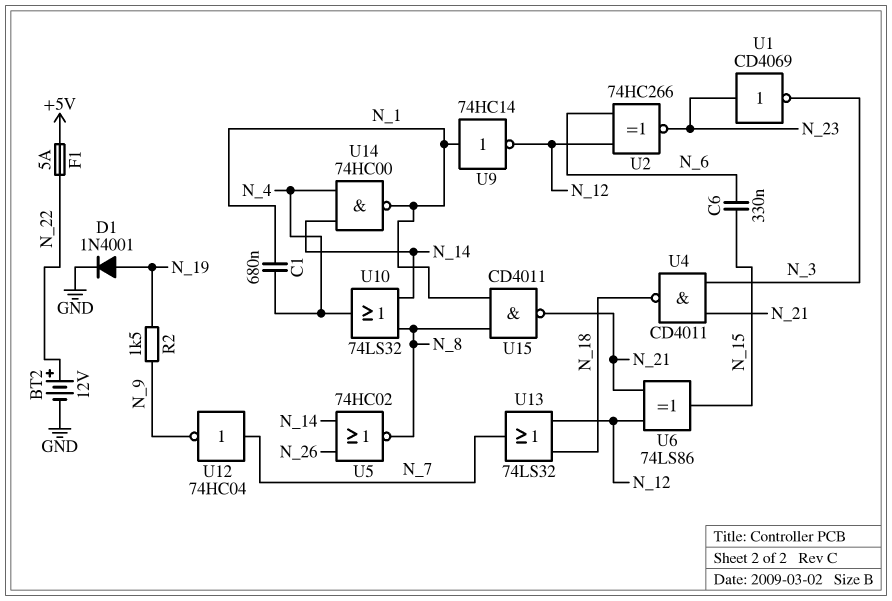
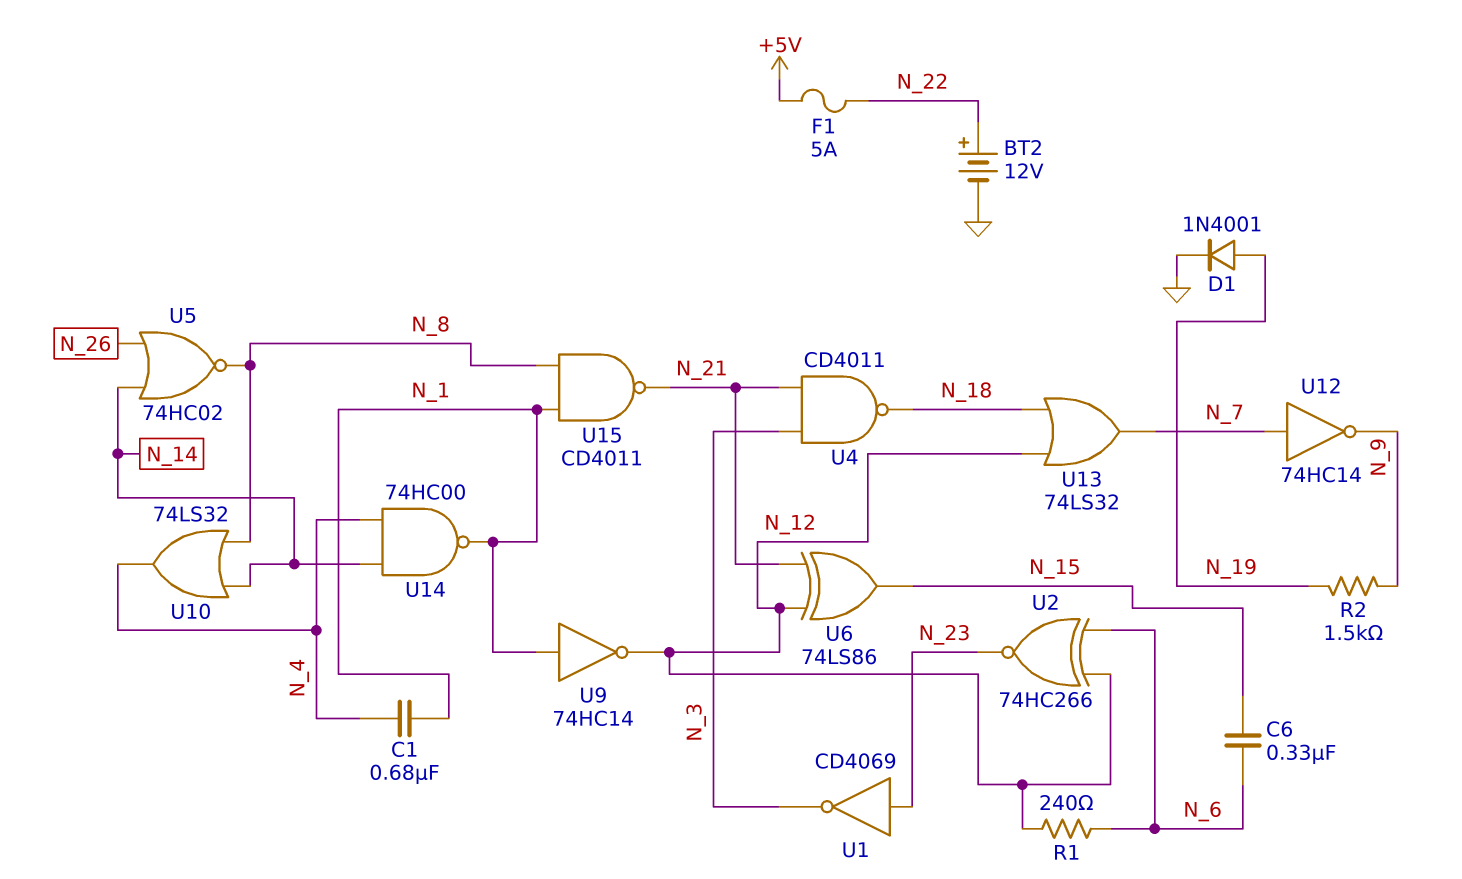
R1: none -> 240 (N_6, N_12)
U12: NOT 74HC04 (in N_7, out N_9) -> NOT 74HC14 (in N_7, out N_9)

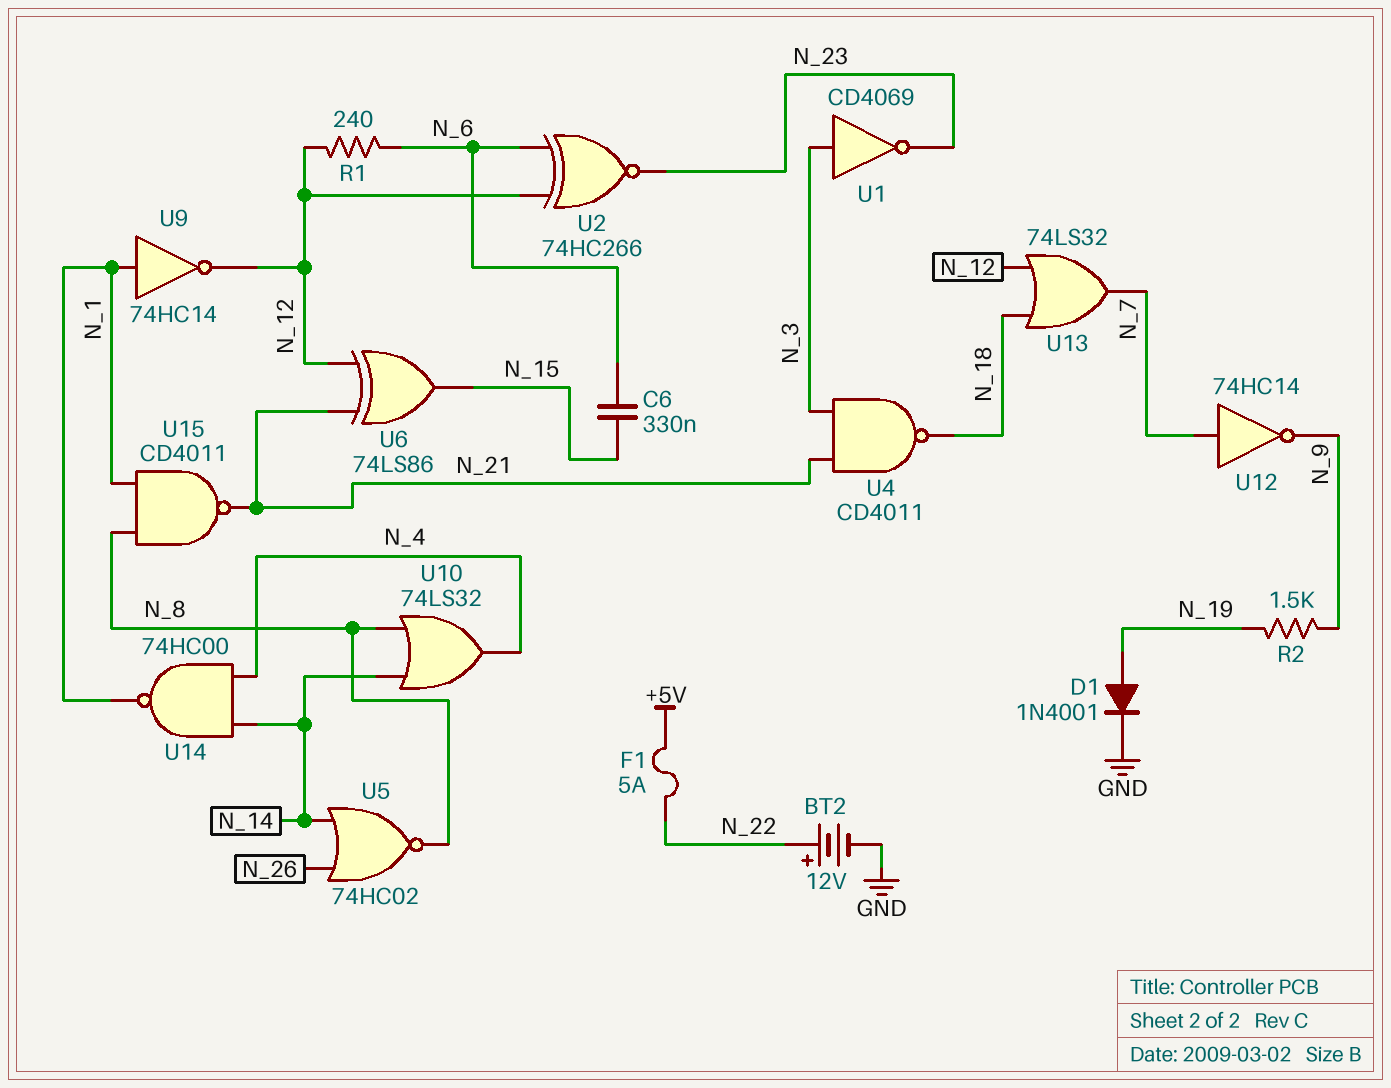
C1: 680nF (N_1, N_4) -> none
U1: NOT CD4069 (in N_23, out N_3) -> NOT CD4069 (in N_3, out N_23)

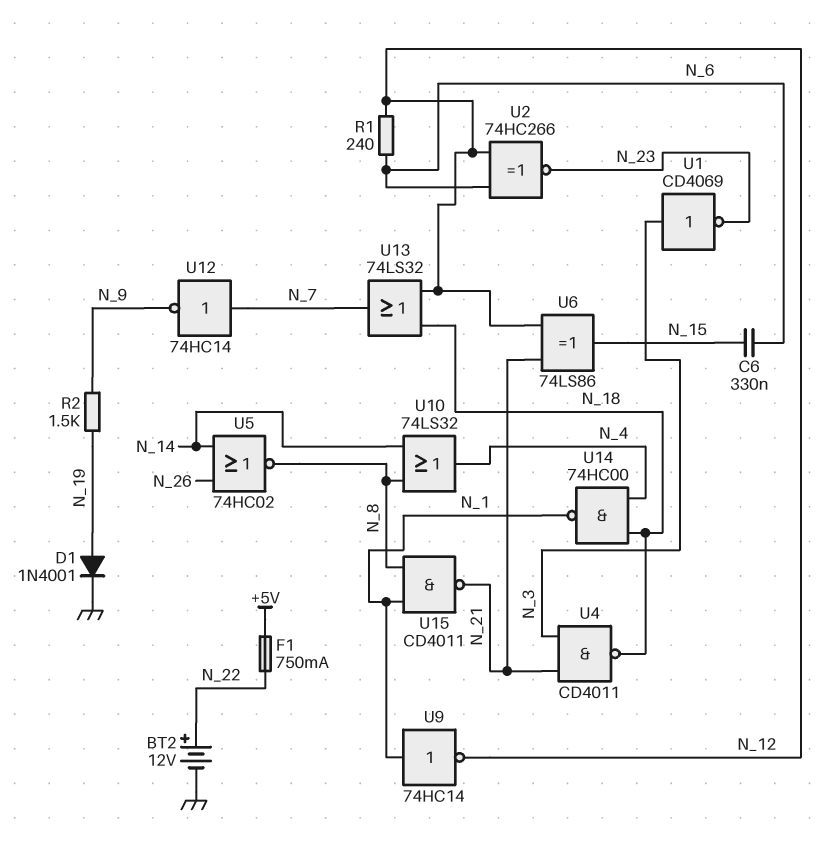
F1: 5A (+5V, N_22) -> 750mA (+5V, N_22)
U14: NAND 74HC00 (in N_4, in N_14, out N_1) -> NAND 74HC00 (in N_4, in N_18, out N_1)

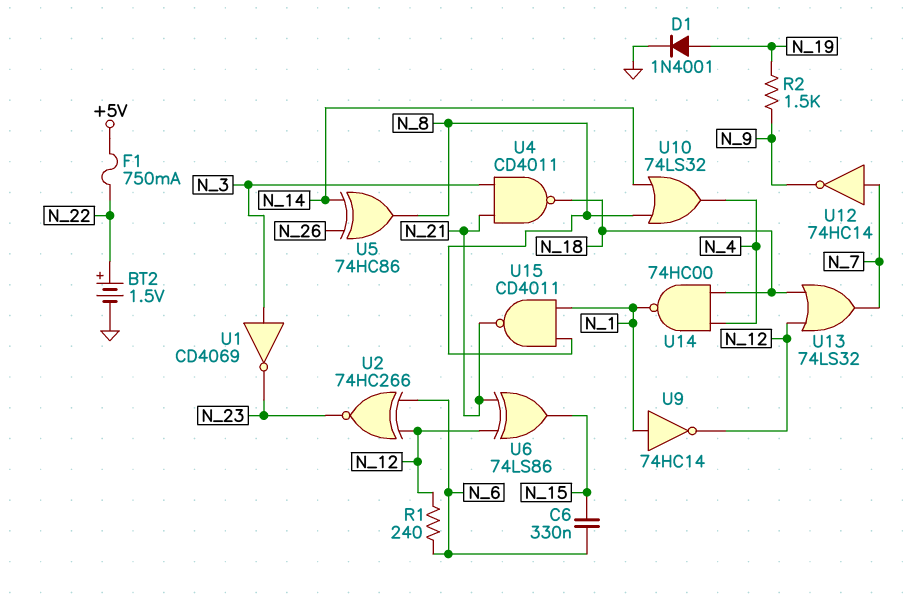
BT2: 12V (plus N_22, minus GND) -> 1.5V (plus N_22, minus GND)
U5: NOR 74HC02 (in N_14, in N_26, out N_8) -> XOR 74HC86 (in N_14, in N_26, out N_8)

